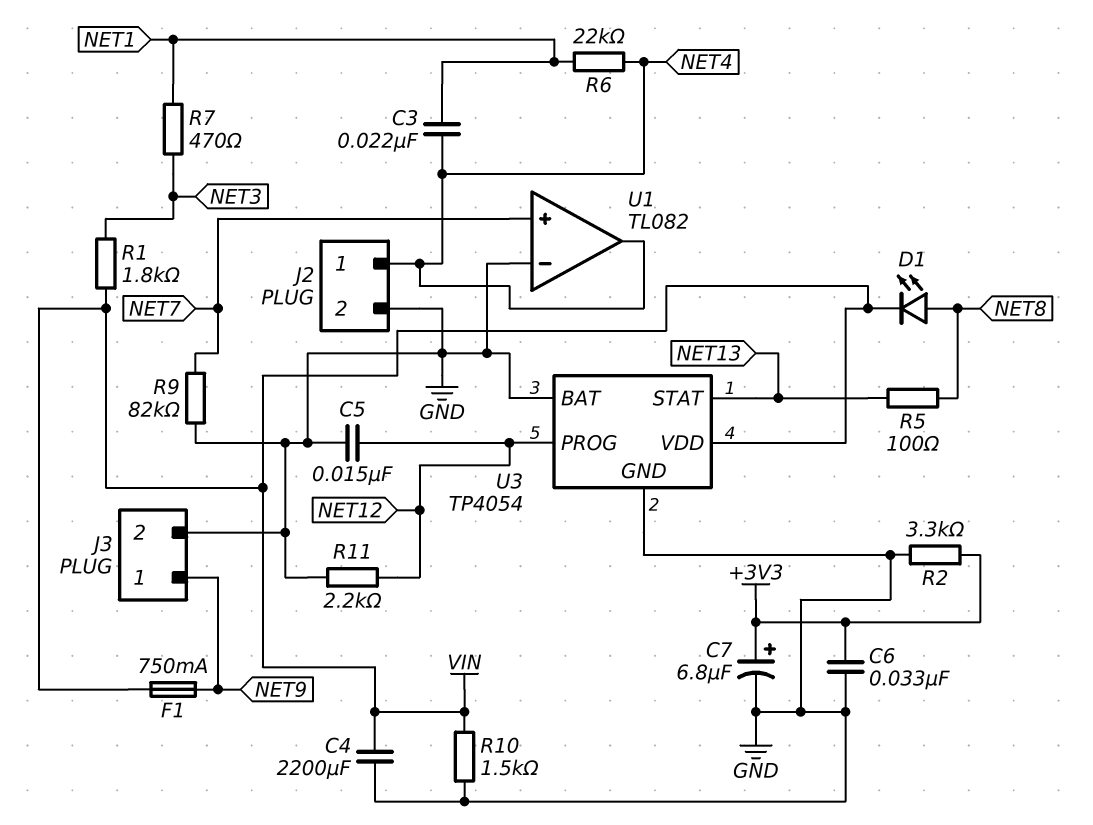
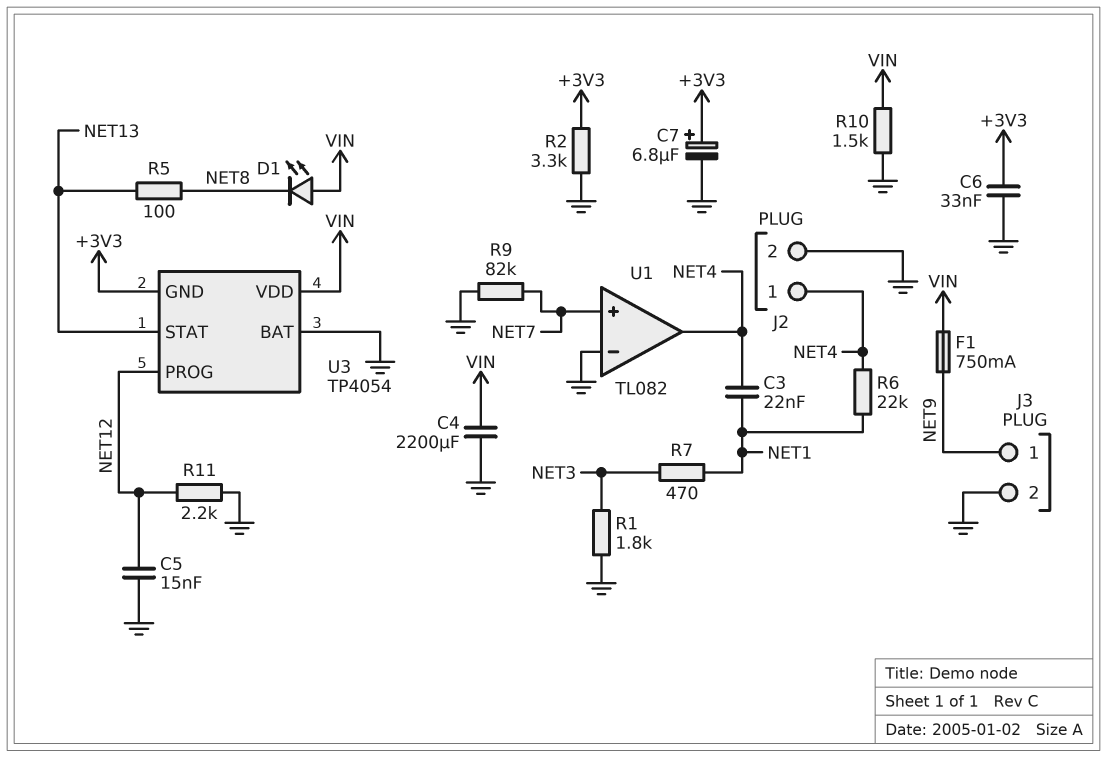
D1: LED (A NET8, K VIN) -> LED (A VIN, K NET8)
R1: 1.8k (NET3, VIN) -> 1.8k (GND, NET3)
U3 pin GND: GND -> +3V3

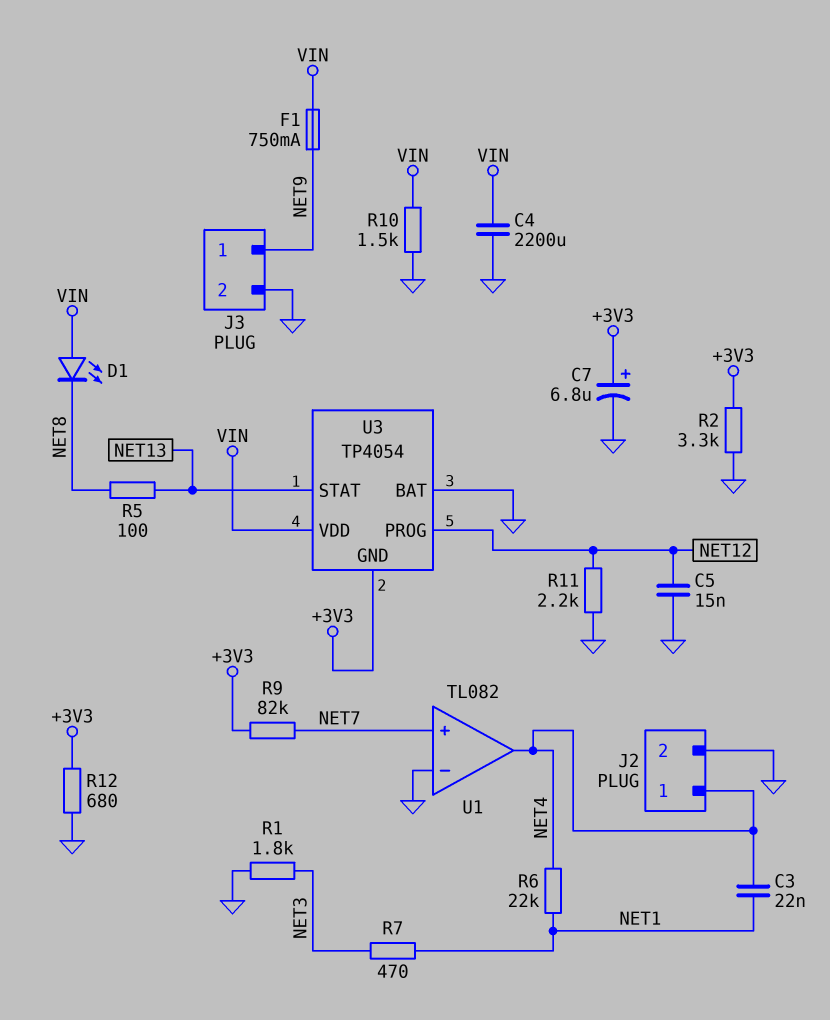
C6: 33nF (+3V3, GND) -> none
R9: 82k (GND, NET7) -> 82k (+3V3, NET7)
R12: none -> 680 (+3V3, GND)

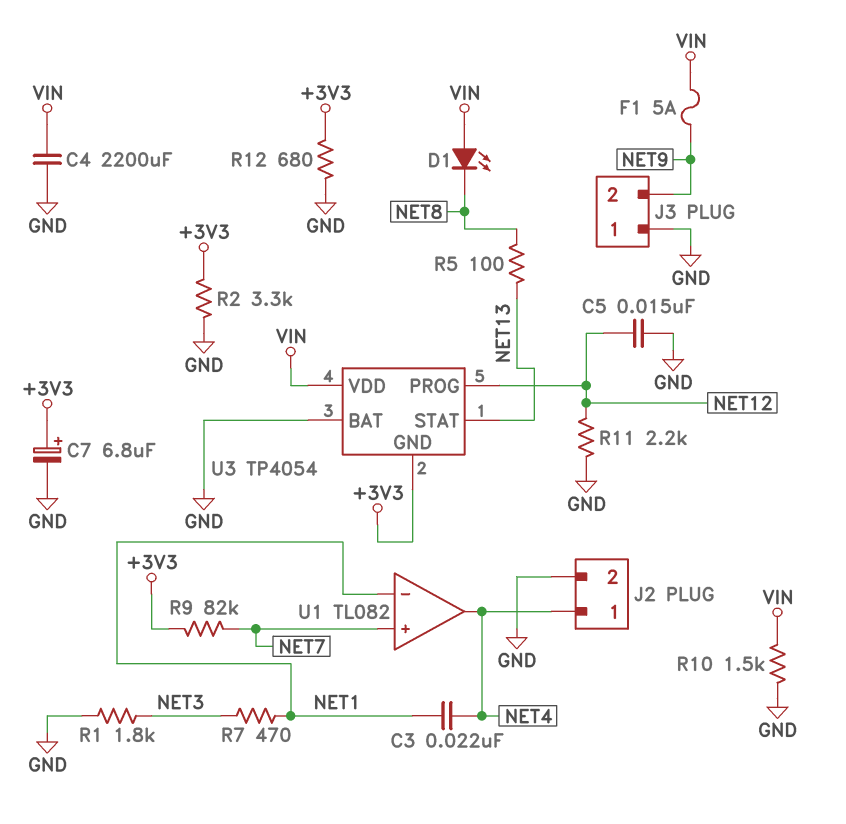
F1: 750mA (NET9, VIN) -> 5A (NET9, VIN)
J3 pin 1: NET9 -> GND
J3 pin 2: GND -> NET9
R6: 22k (NET1, NET4) -> none
U1 pin in-: GND -> NET1

